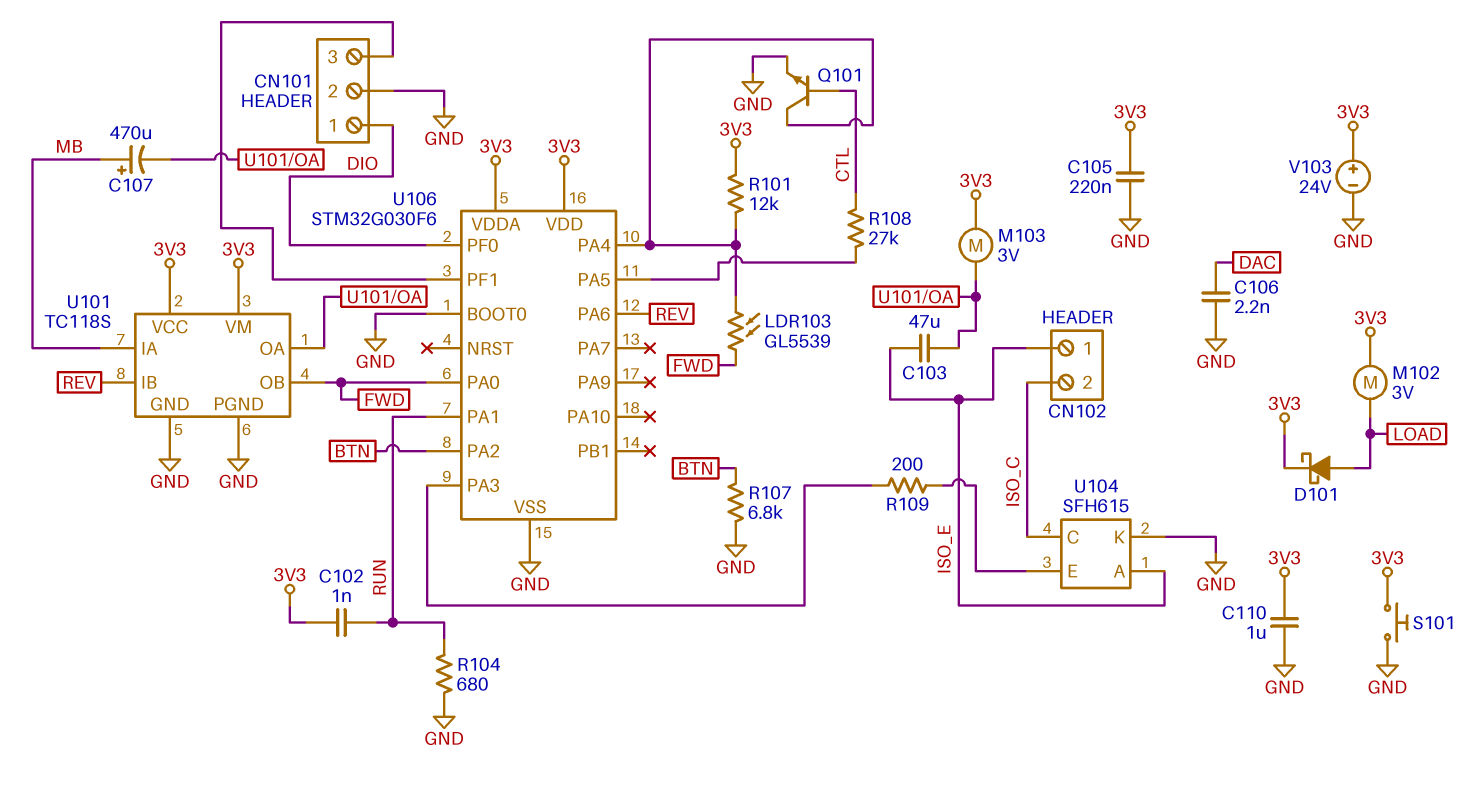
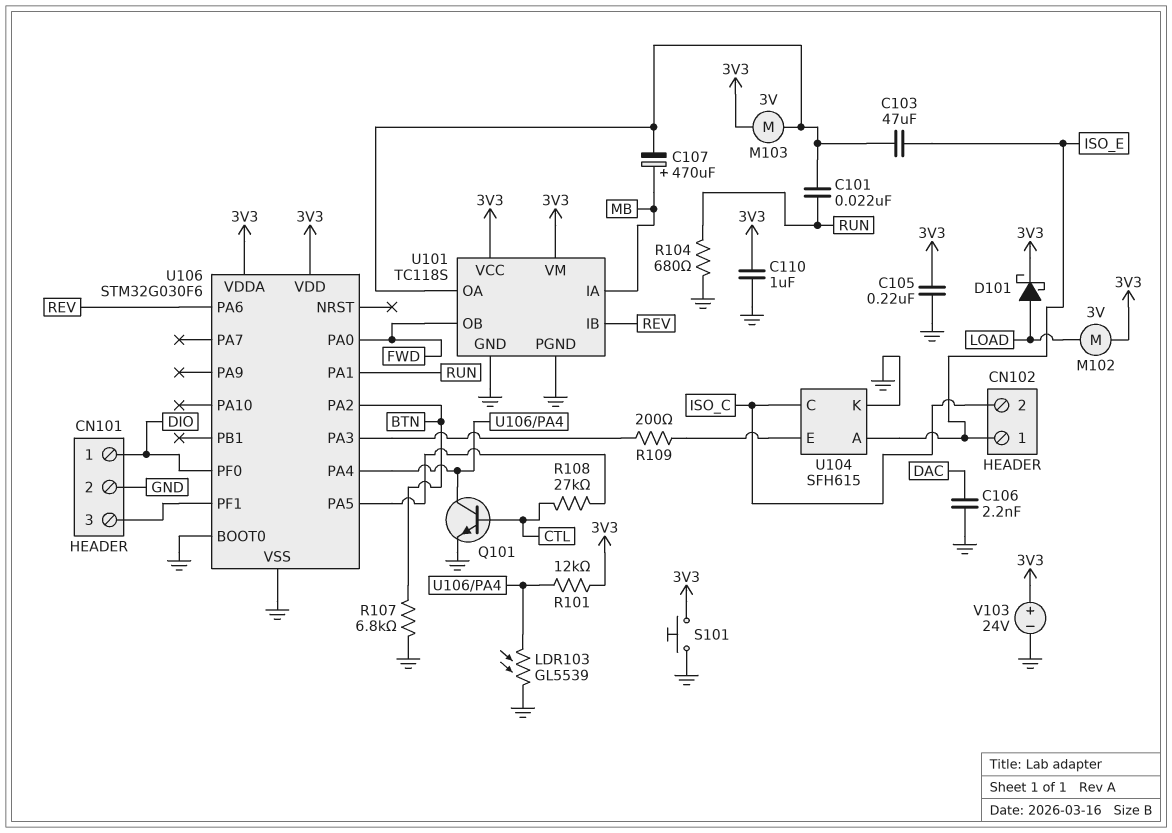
C101: none -> 22nF (RUN, U101/OA)
C102: 1nF (3V3, RUN) -> none
LDR103: GL5539 (FWD, U106/PA4) -> GL5539 (GND, U106/PA4)

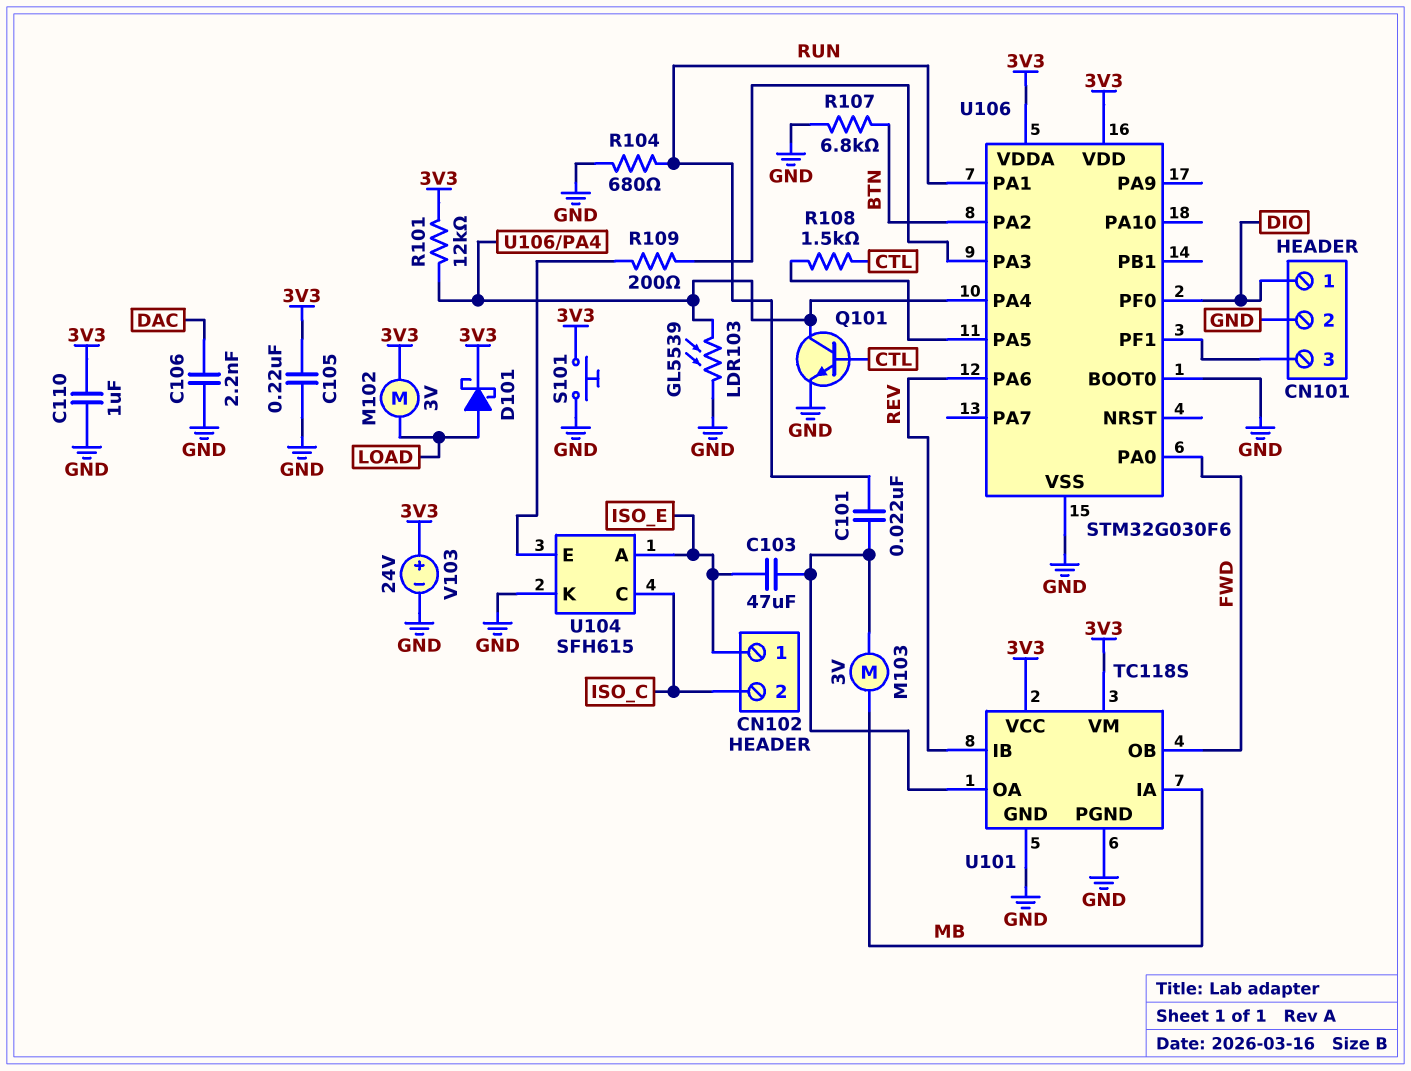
C107: 470uF (plus MB, minus U101/OA) -> none
M103: motor 3V (3V3, U101/OA) -> motor 3V (MB, U101/OA)
R108: 27k (CTL, U106/PA5) -> 1.5k (CTL, U106/PA5)

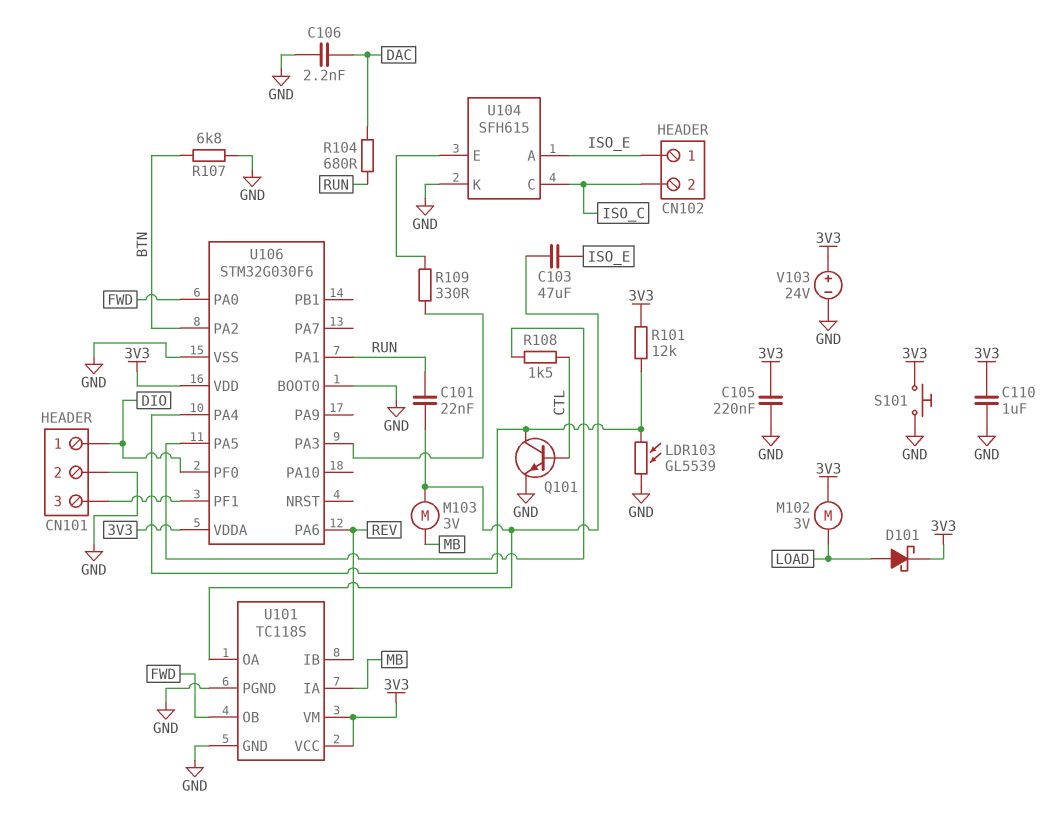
R104: 680 (GND, RUN) -> 680 (DAC, RUN)
R109: 200 (U104/E, U106/PA3) -> 330 (U104/E, U106/PA3)

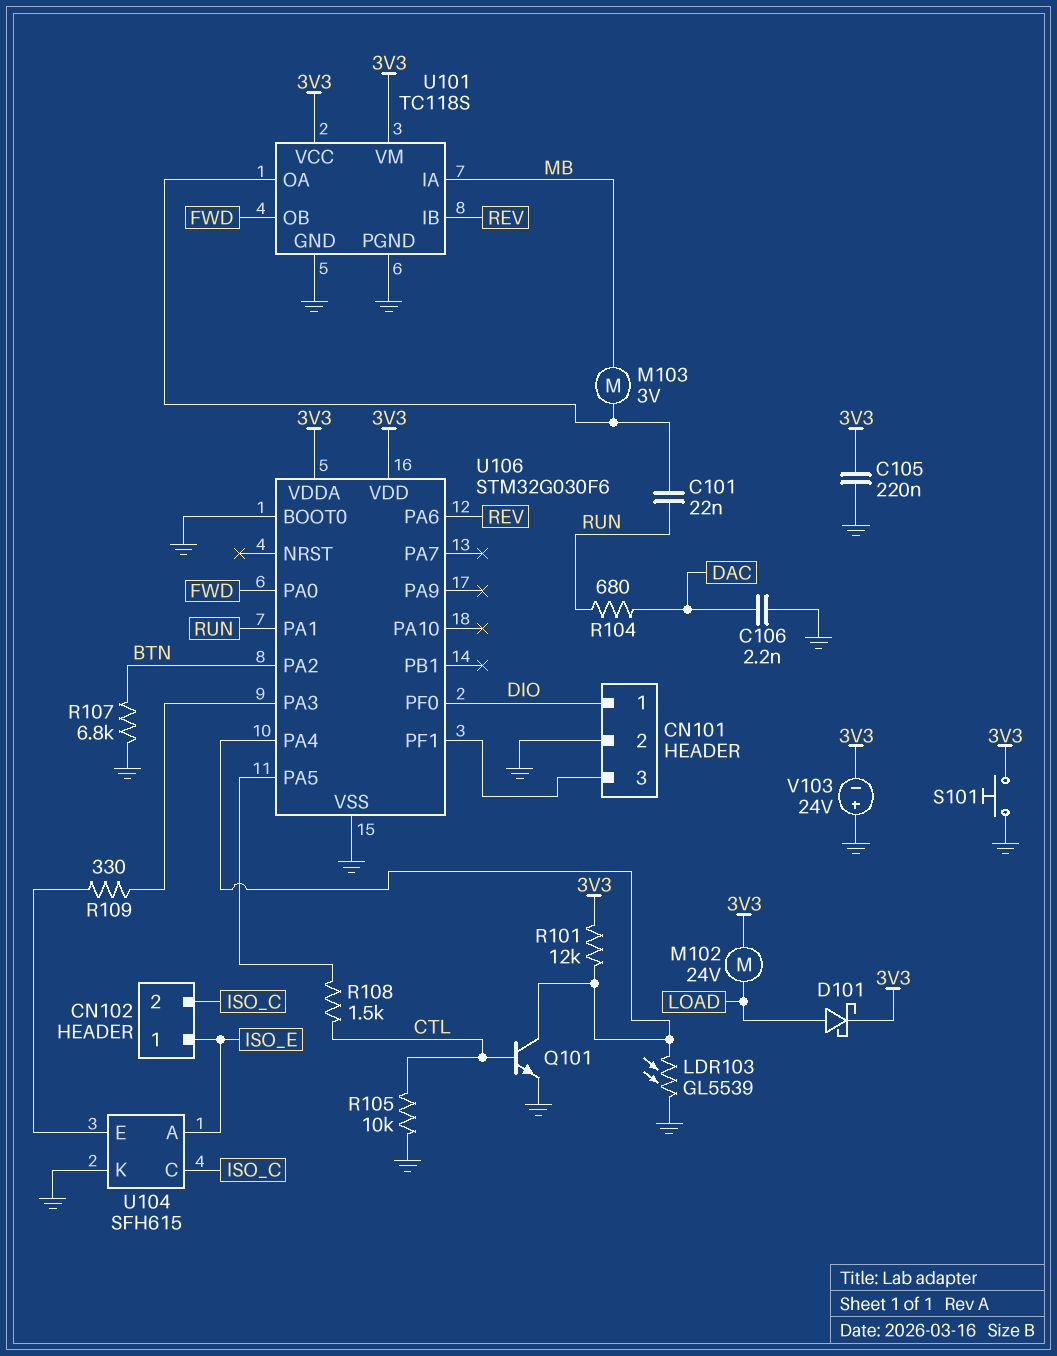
C103: 47uF (ISO_E, U101/OA) -> none
C110: 1uF (3V3, GND) -> none
M102: motor 3V (3V3, LOAD) -> motor 24V (3V3, LOAD)
R105: none -> 10k (CTL, GND)
V103: 24V (plus 3V3, minus GND) -> 24V (plus GND, minus 3V3)

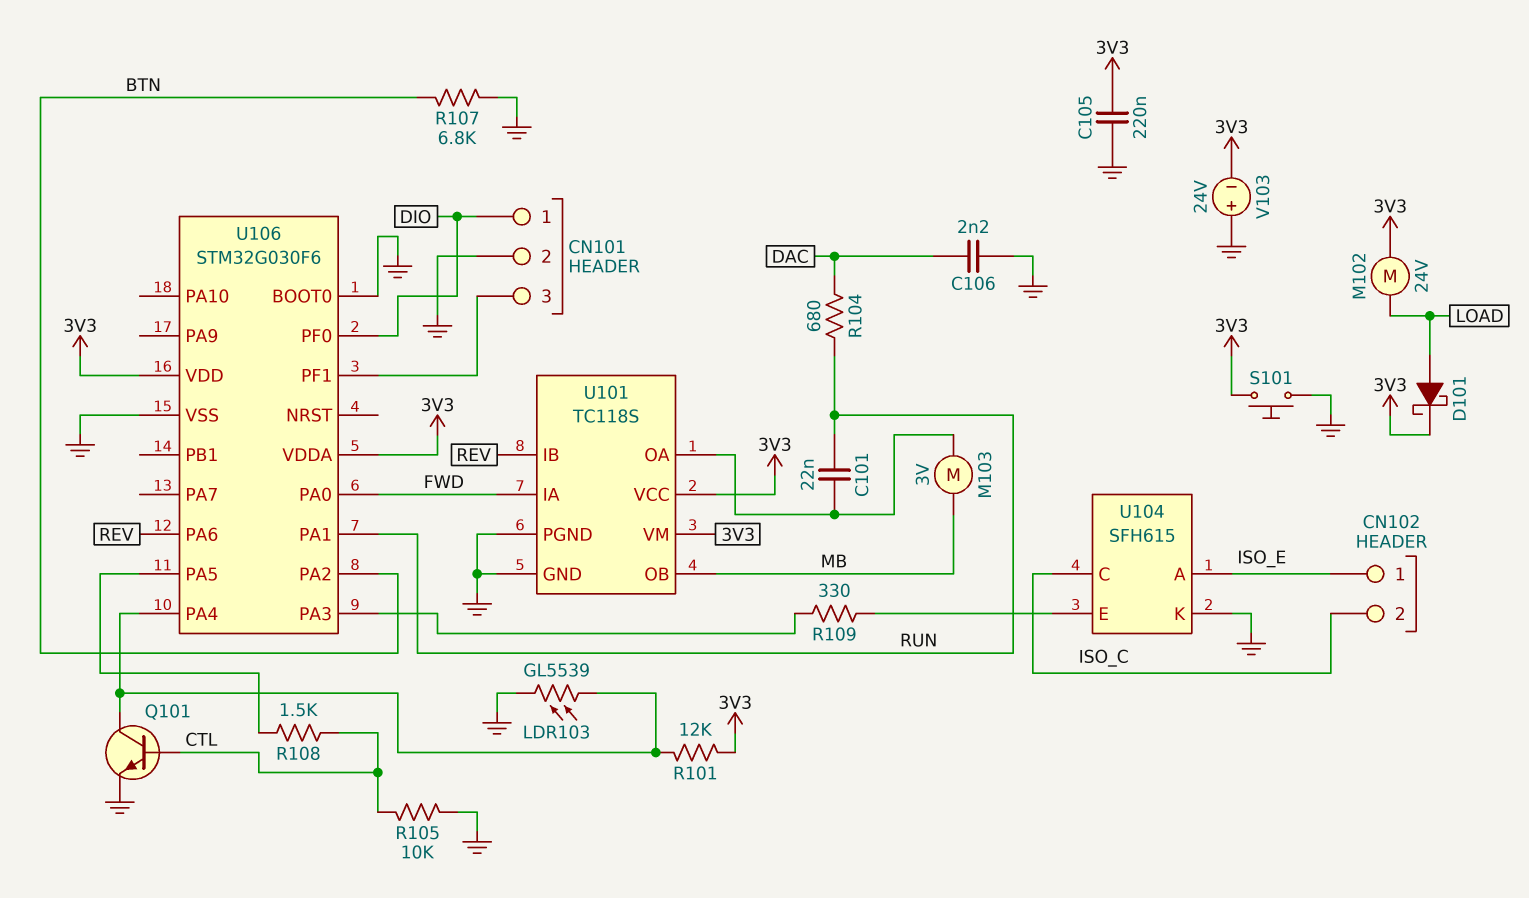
U101 pin IA: MB -> FWD
U101 pin OB: FWD -> MB

